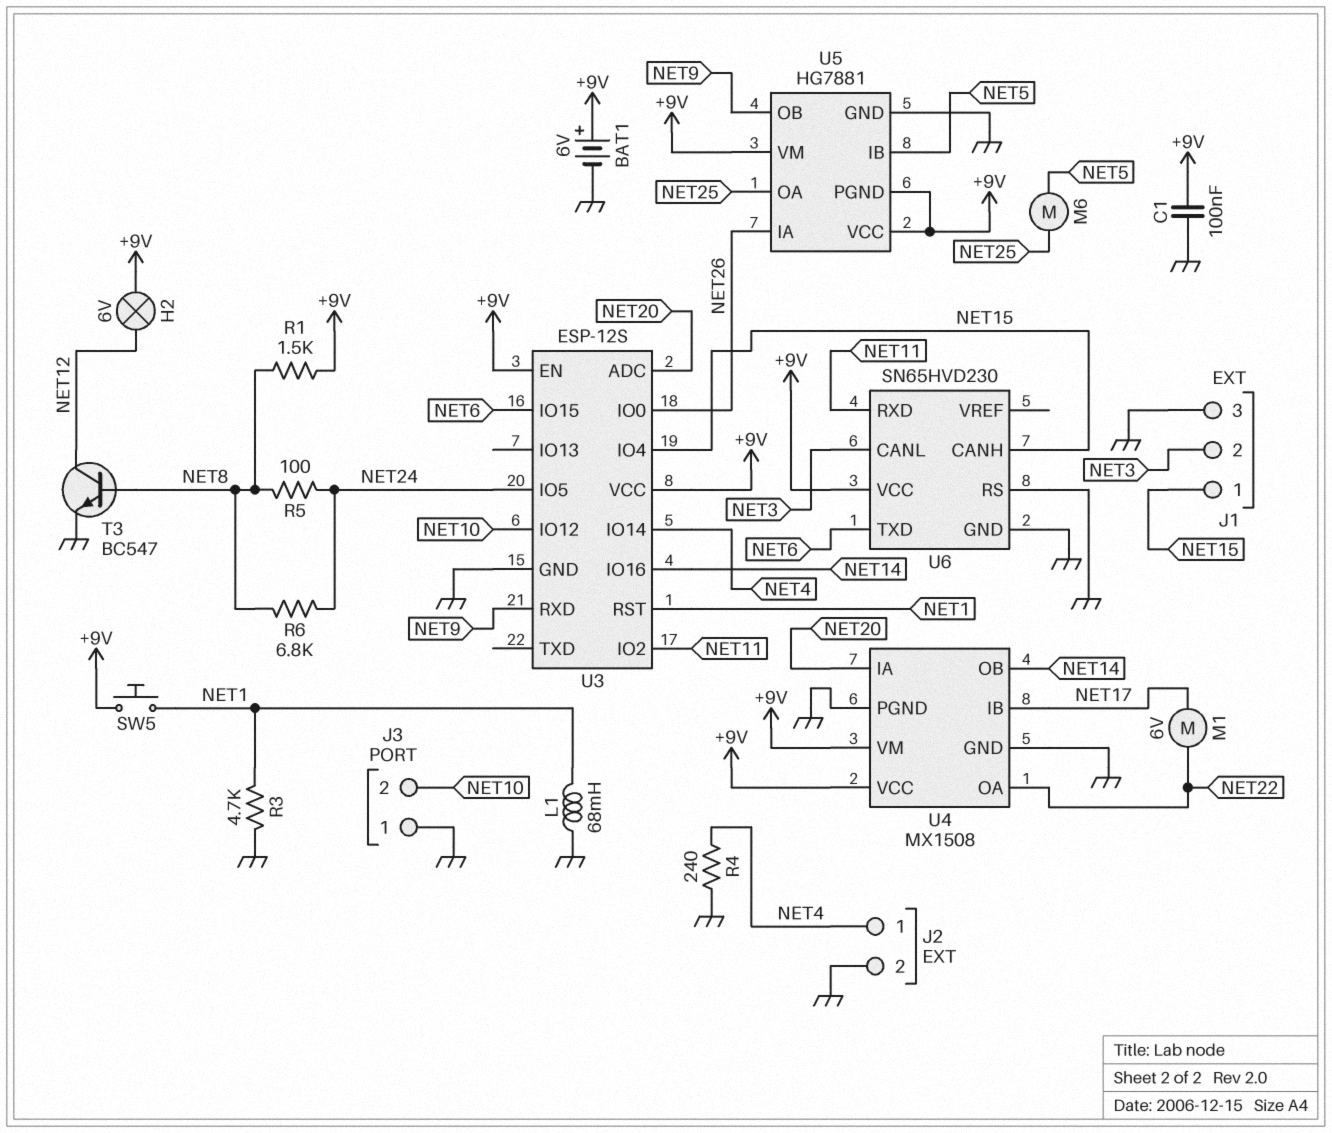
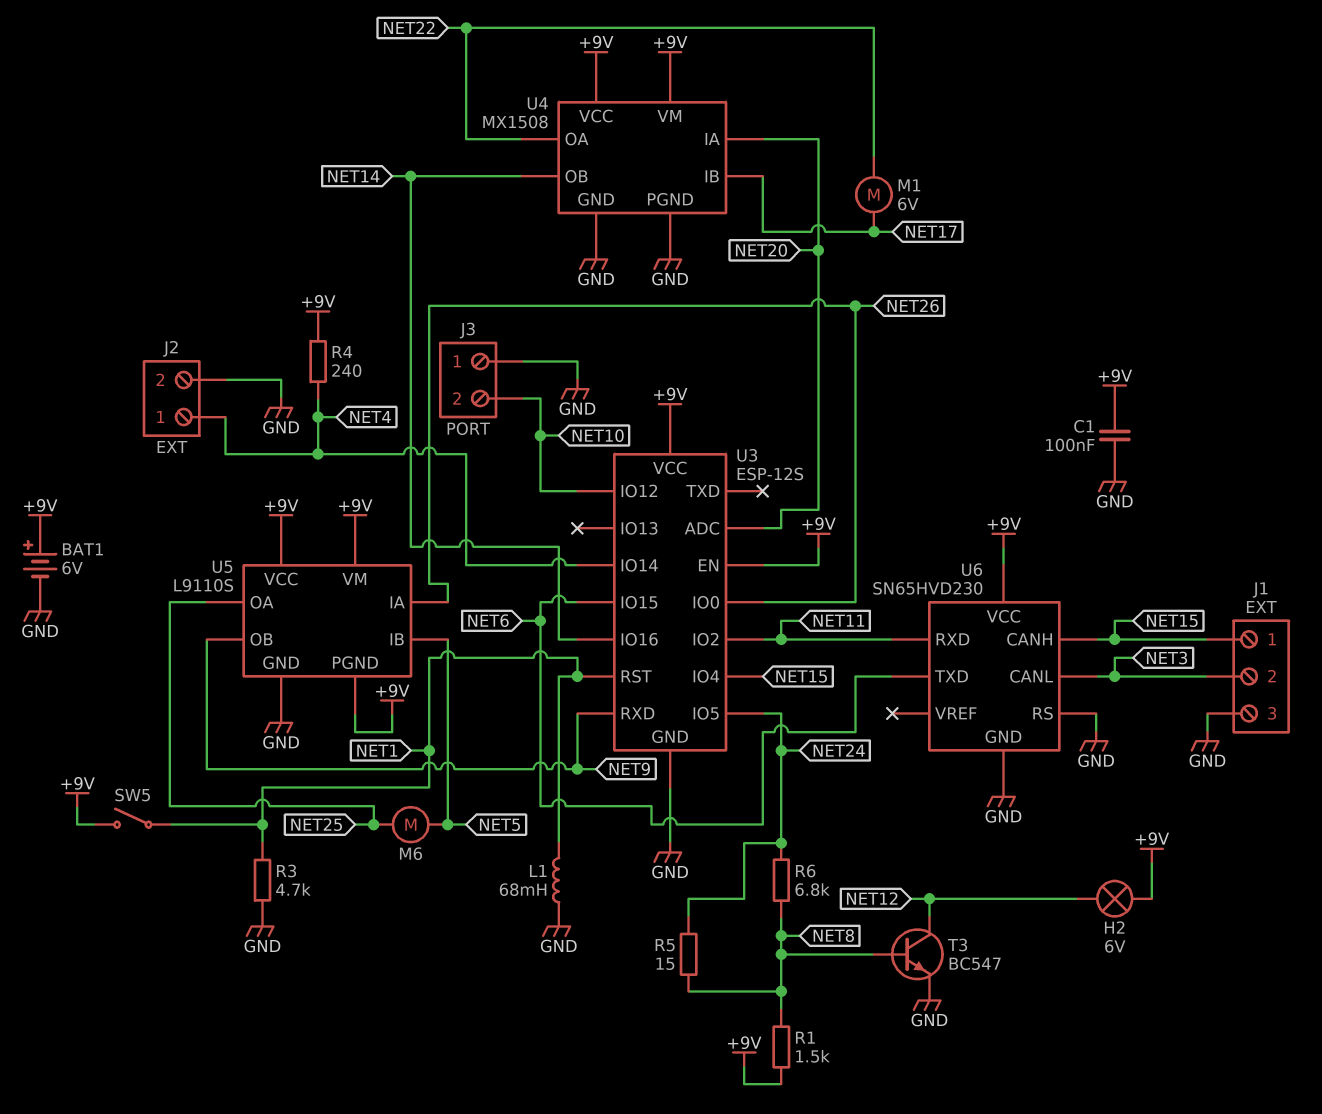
R4: 240 (GND, NET4) -> 240 (+9V, NET4)
R5: 100 (NET8, NET24) -> 15 (NET8, NET24)
SW5: button (+9V, NET1) -> switch (+9V, NET1)
U5: HG7881 -> L9110S

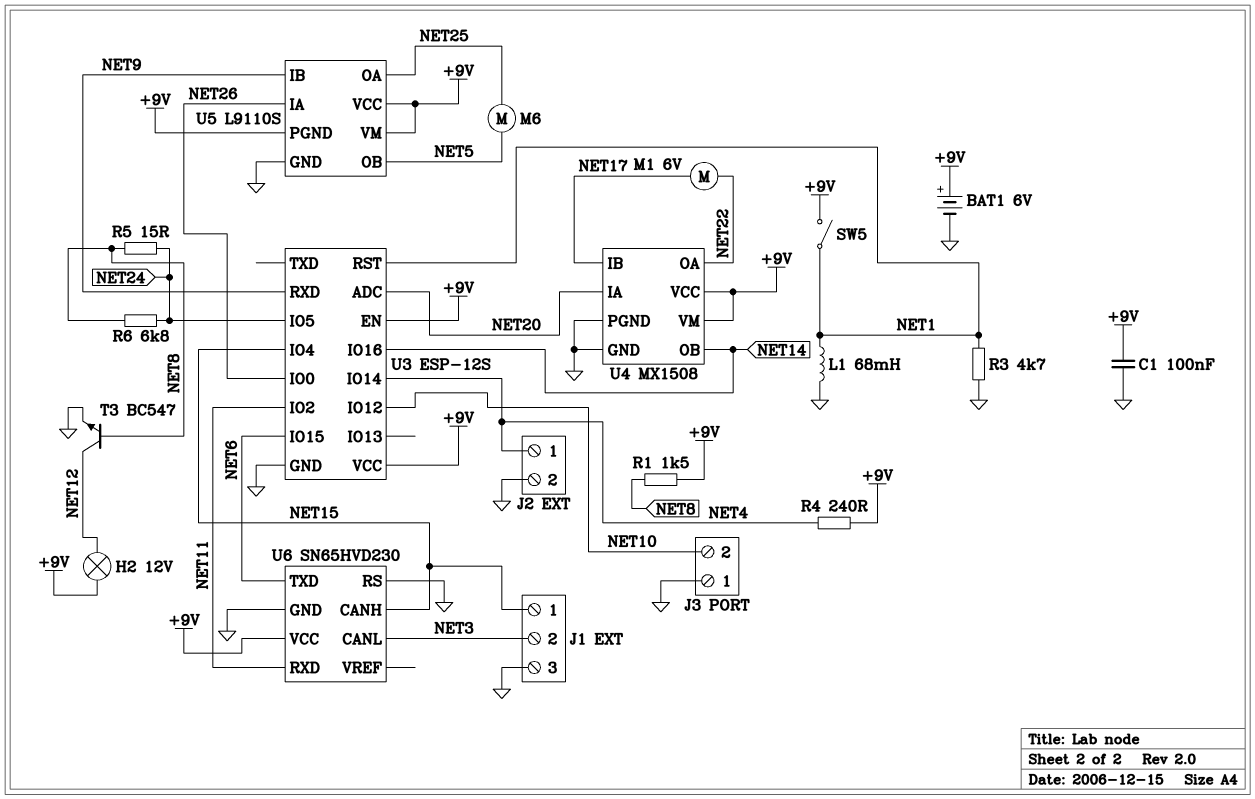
H2: lamp 6V (+9V, NET12) -> lamp 12V (+9V, NET12)
U5 pin IB: NET5 -> NET9
U5 pin OB: NET9 -> NET5

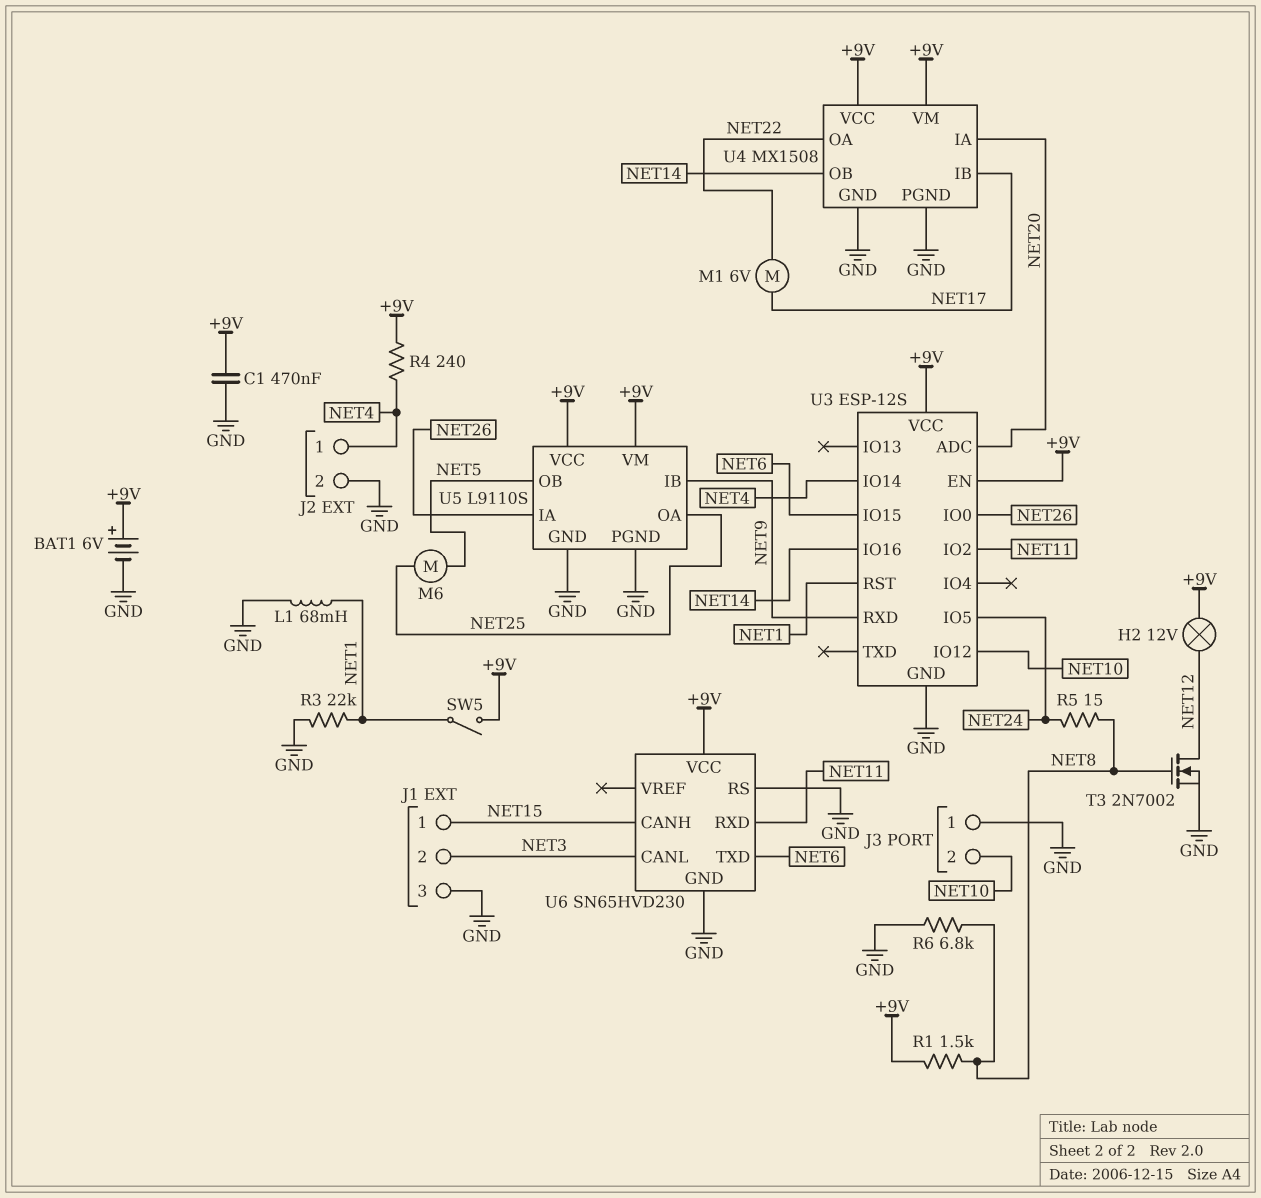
C1: 100nF (+9V, GND) -> 470nF (+9V, GND)
R3: 4.7k (GND, NET1) -> 22k (GND, NET1)
R6: 6.8k (NET8, NET24) -> 6.8k (GND, NET8)
T3: NPN BC547 (B NET8, C NET12, E GND) -> NMOS 2N7002 (G NET8, D NET12, S GND)
U3 pin IO4: NET15 -> none
U5 pin PGND: +9V -> GND

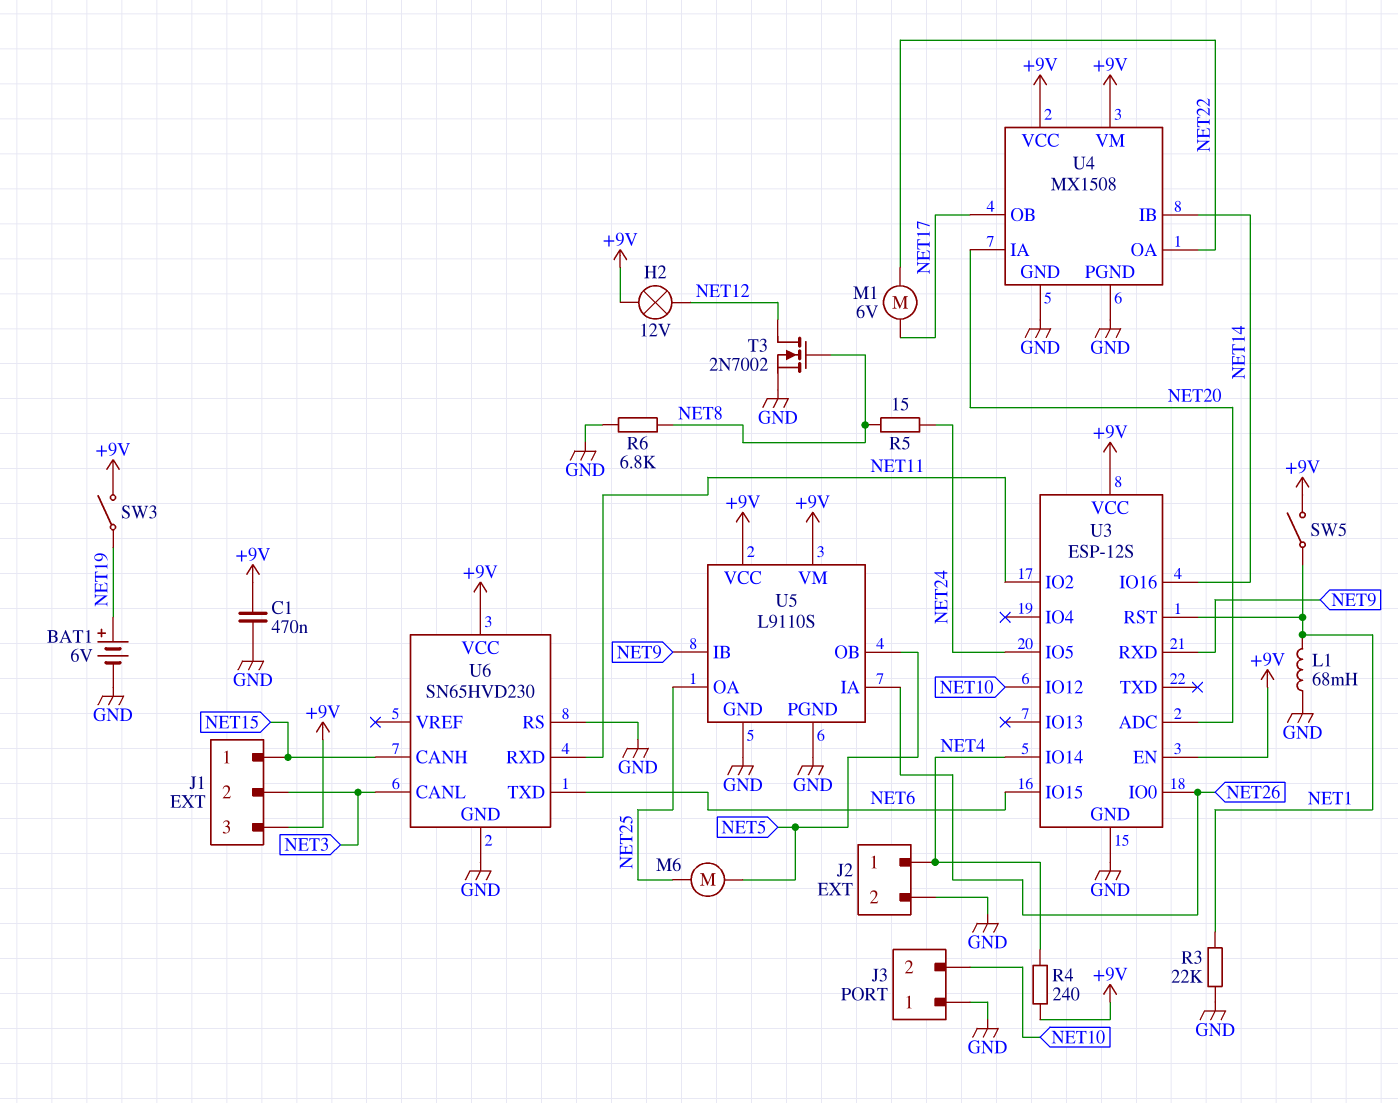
BAT1: 6V (plus +9V, minus GND) -> 6V (plus NET19, minus GND)
J1 pin 3: GND -> +9V
R1: 1.5k (+9V, NET8) -> none
SW3: none -> switch (+9V, NET19)
U4 pin IB: NET17 -> NET14
U4 pin OB: NET14 -> NET17

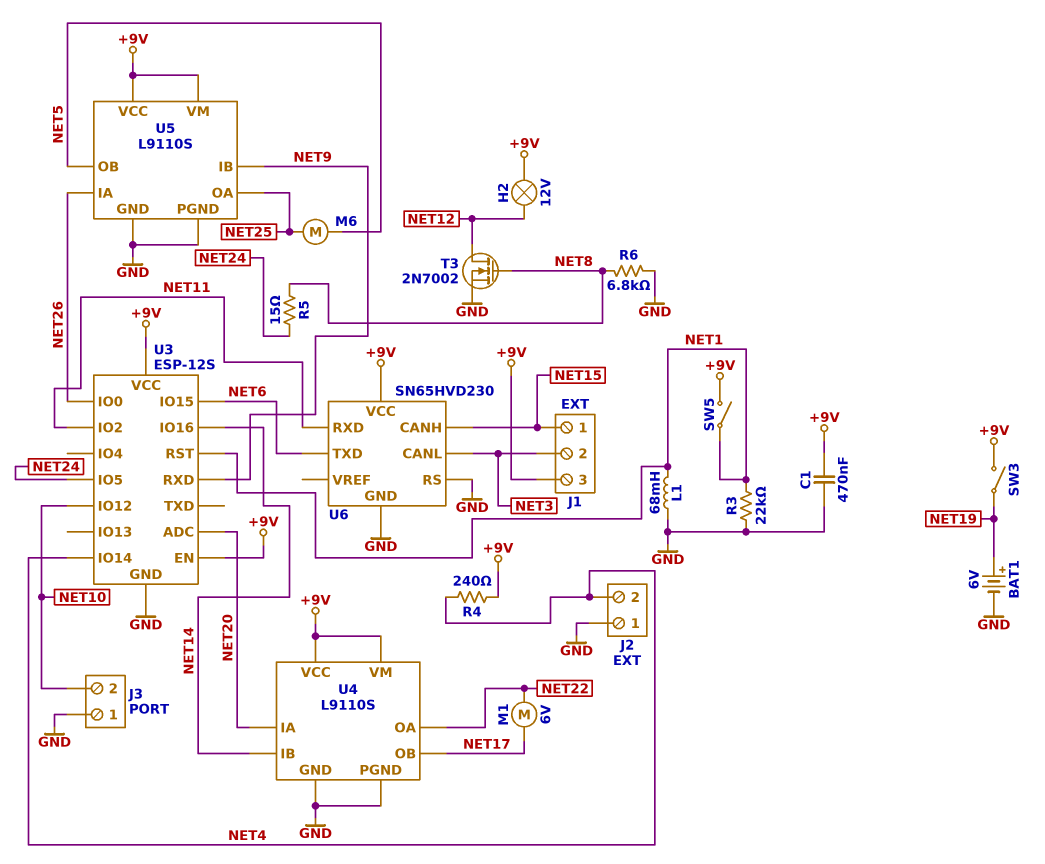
J2 pin 1: NET4 -> GND
J2 pin 2: GND -> NET4
U4: MX1508 -> L9110S

